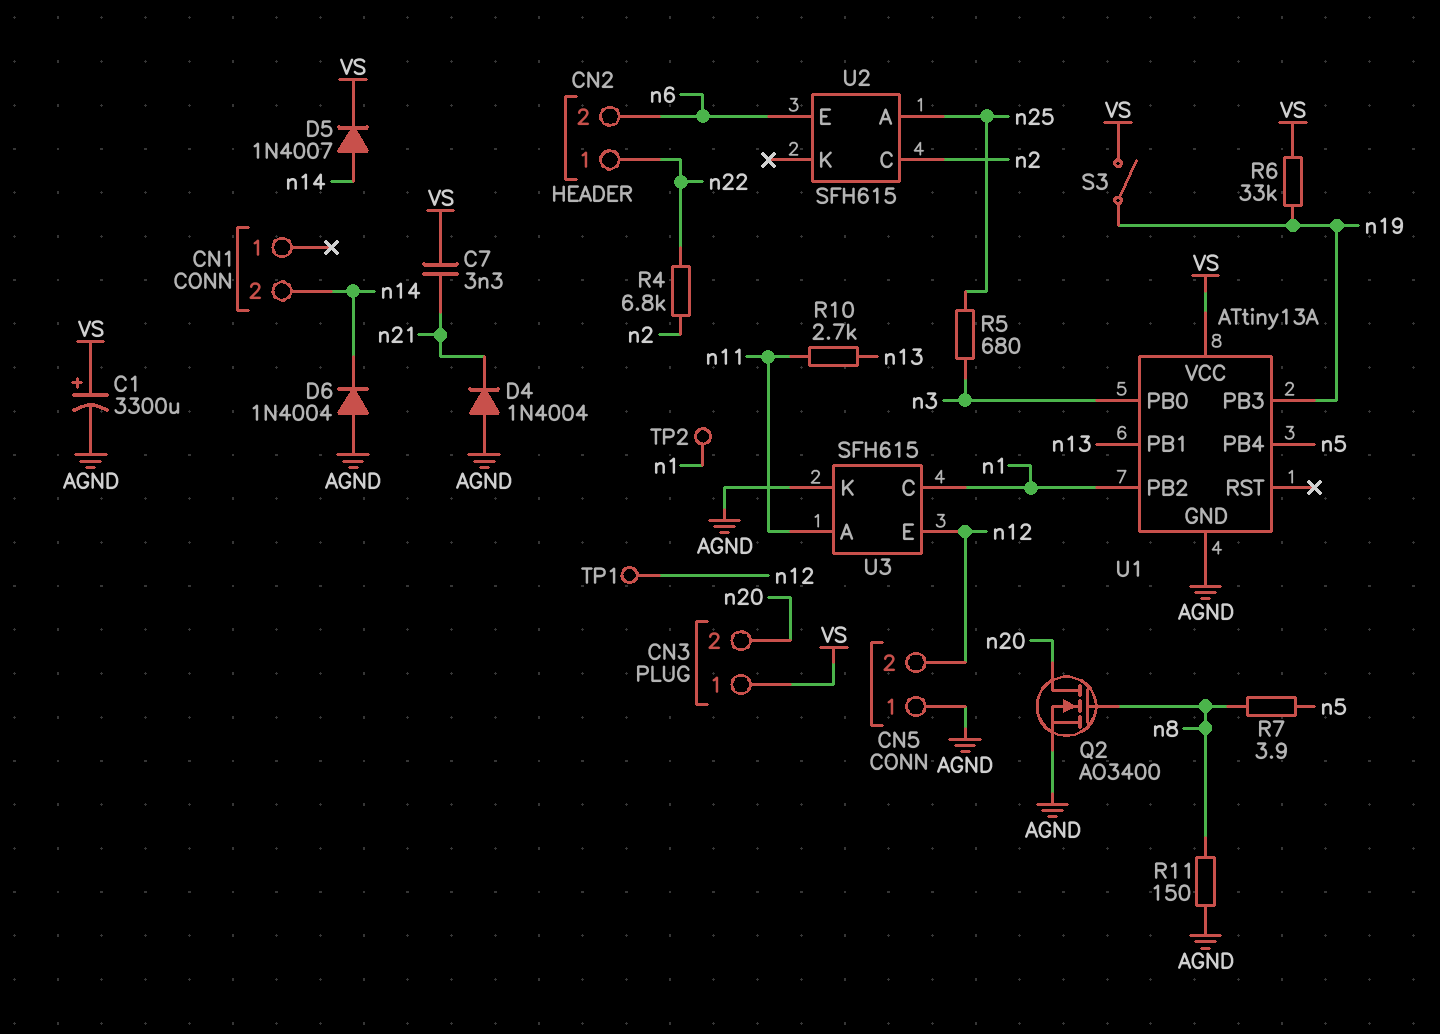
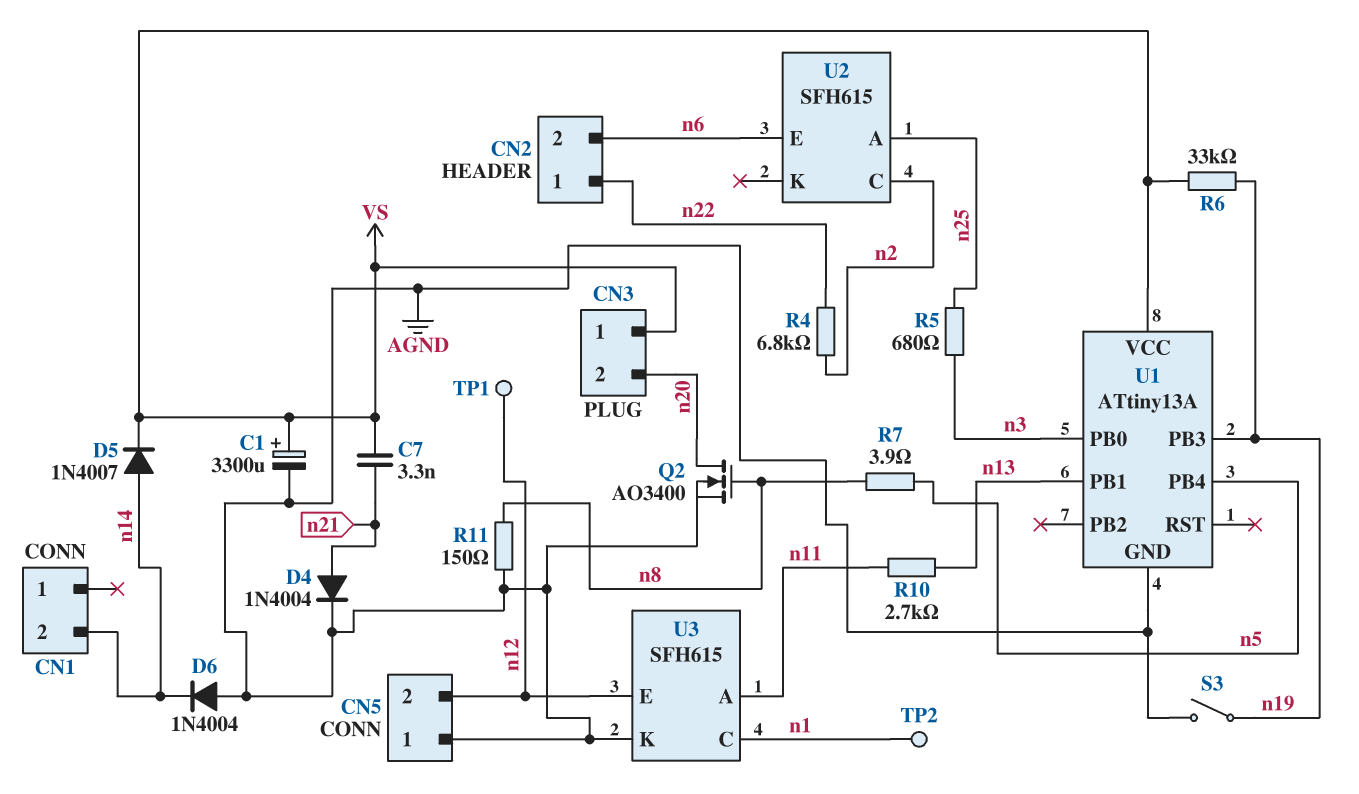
D4: diode 1N4004 (A AGND, K n21) -> diode 1N4004 (A n21, K AGND)
S3: switch (VS, n19) -> switch (AGND, n19)
U1 pin PB2: n1 -> none

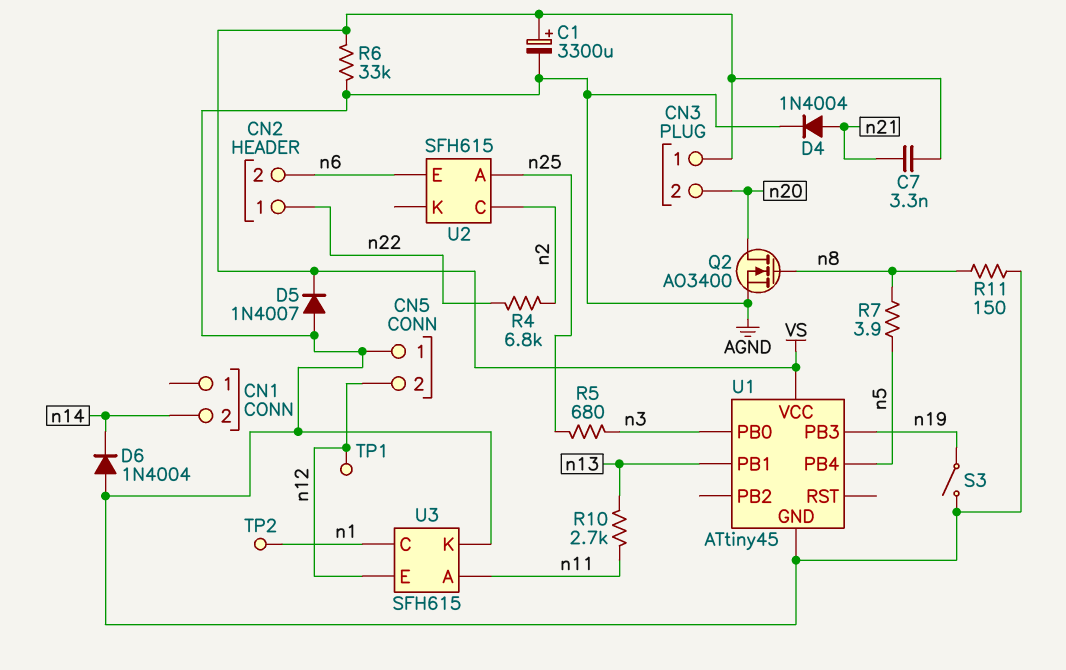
D5: diode 1N4007 (A n14, K VS) -> diode 1N4007 (A AGND, K VS)
R6: 33k (VS, n19) -> 33k (AGND, VS)
U1: ATtiny13A -> ATtiny45

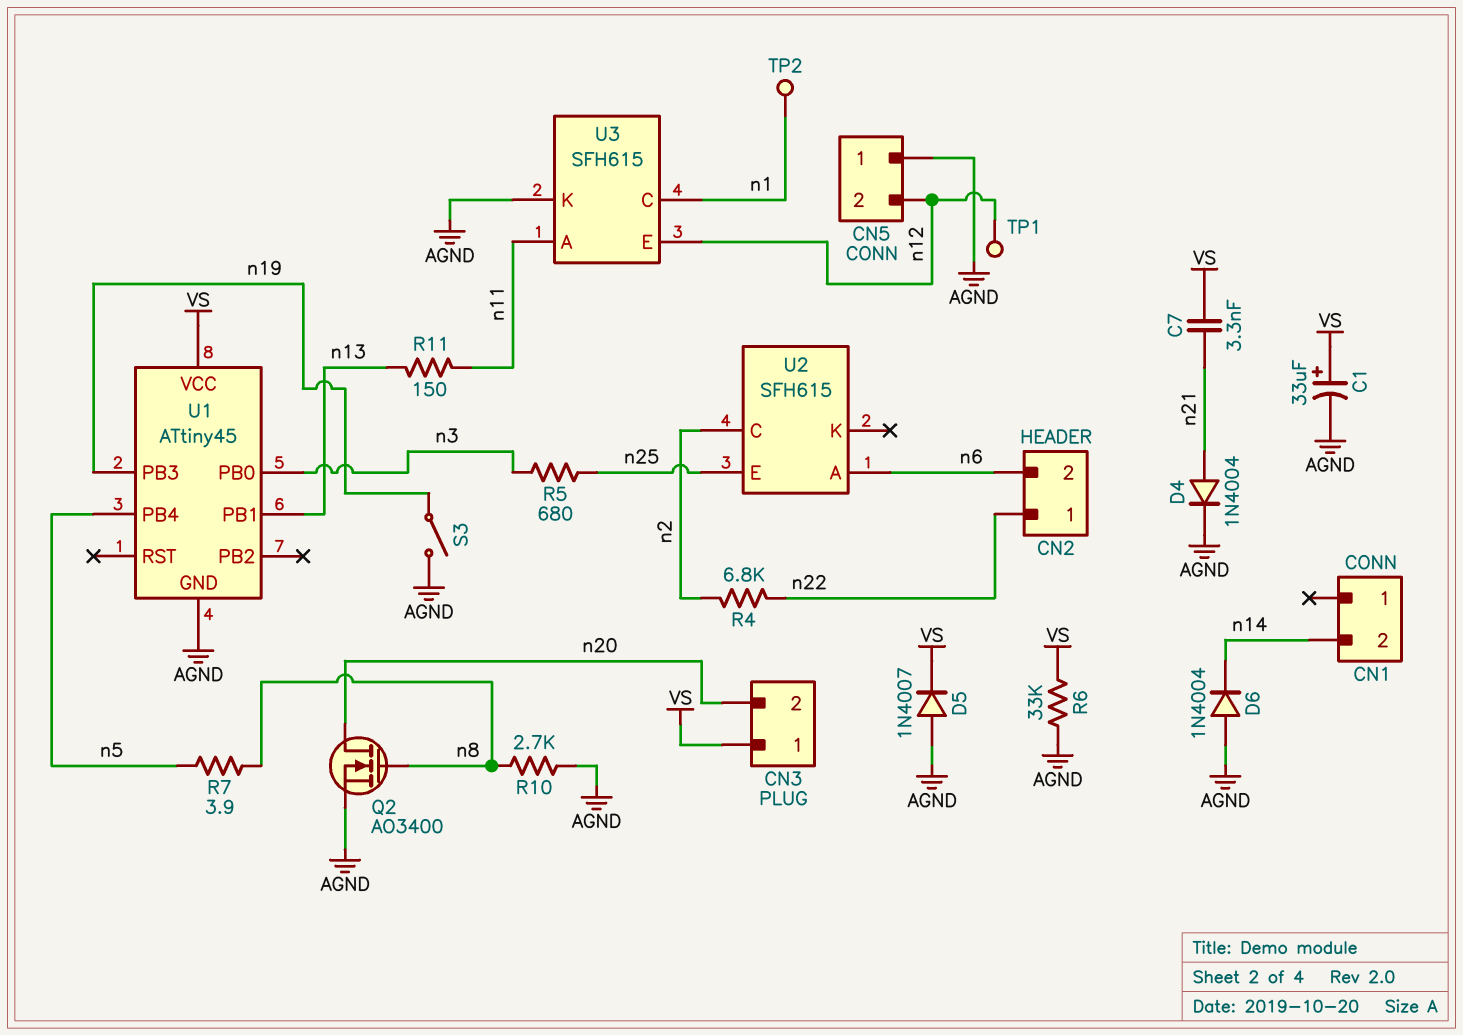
C1: 3300uF (plus VS, minus AGND) -> 33uF (plus VS, minus AGND)
R10: 2.7k (n11, n13) -> 2.7k (AGND, n8)
R11: 150 (AGND, n8) -> 150 (n11, n13)
U2 pin A: n25 -> n6
U2 pin E: n6 -> n25

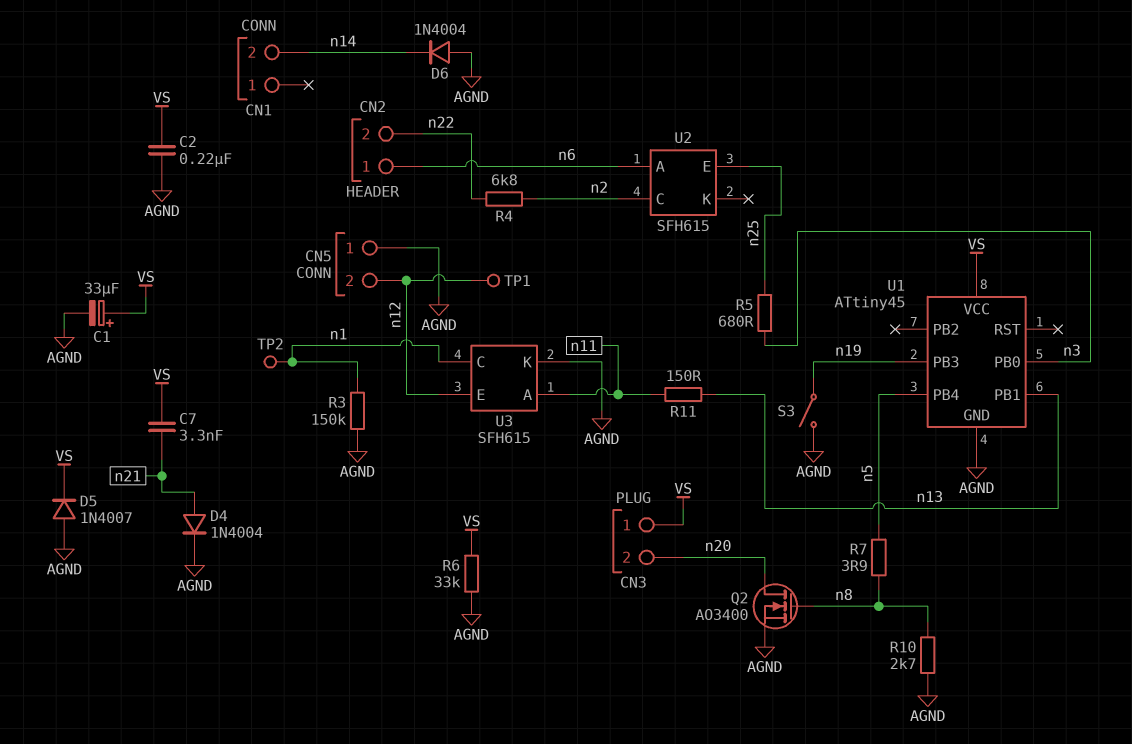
C2: none -> 220nF (AGND, VS)
CN2 pin 1: n22 -> n6
CN2 pin 2: n6 -> n22
R3: none -> 150k (AGND, n1)

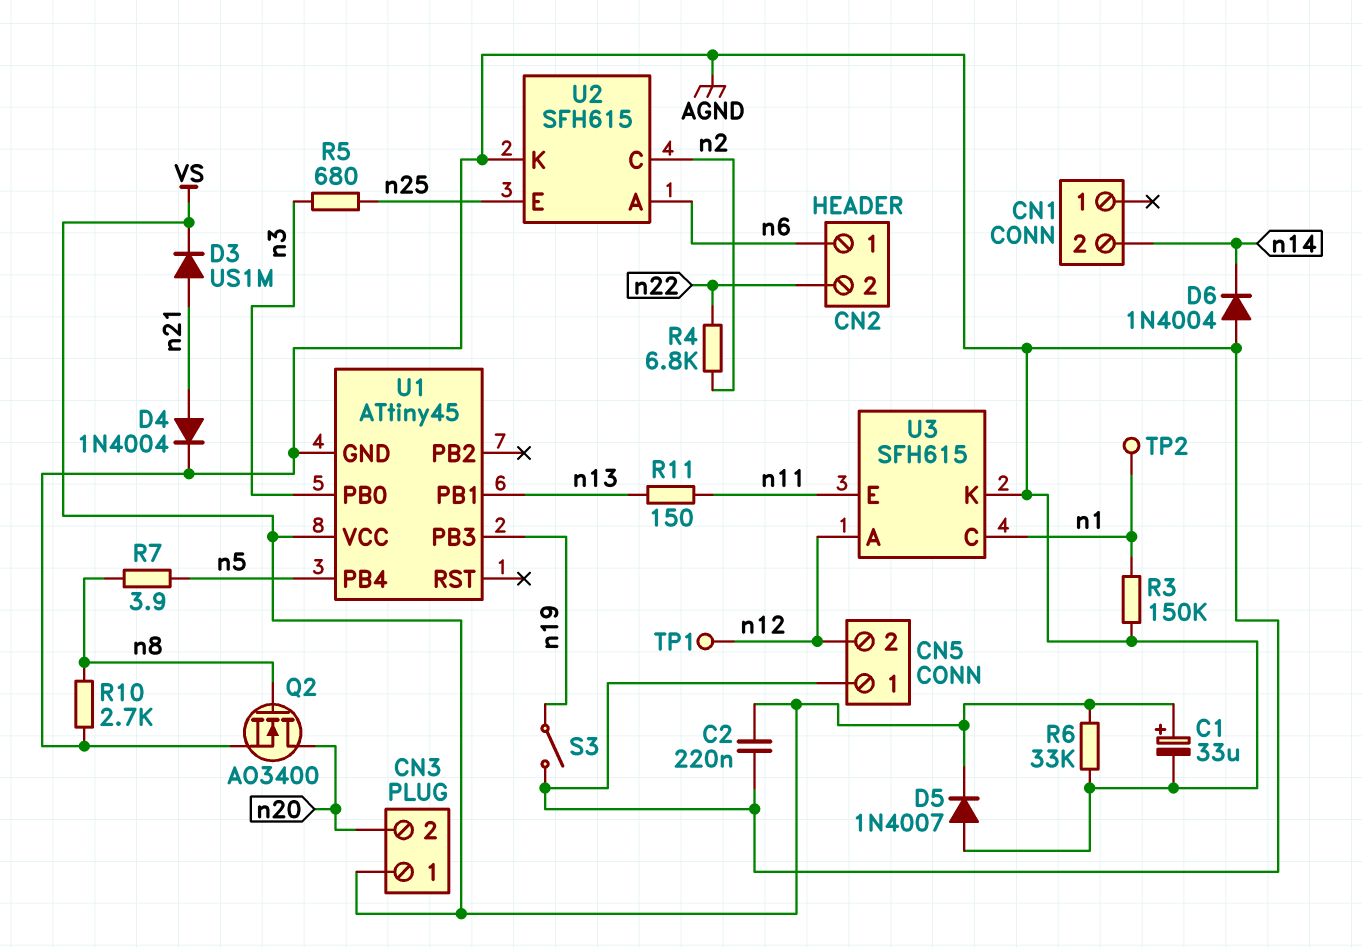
C7: 3.3nF (VS, n21) -> none
D3: none -> diode US1M (A n21, K VS)
U2 pin K: none -> AGND
U3 pin A: n11 -> n12
U3 pin E: n12 -> n11

